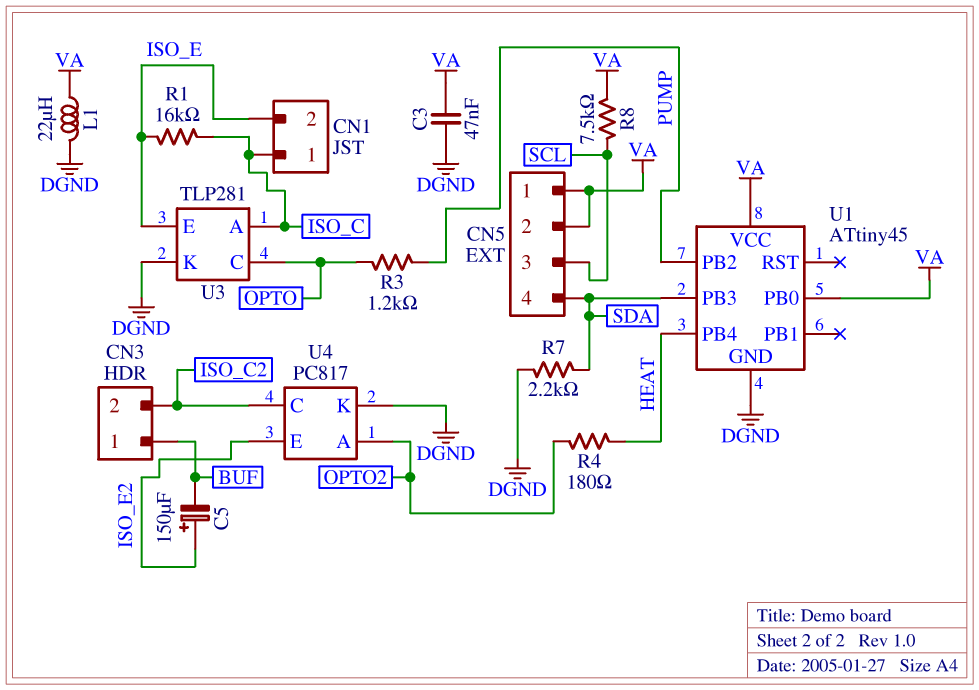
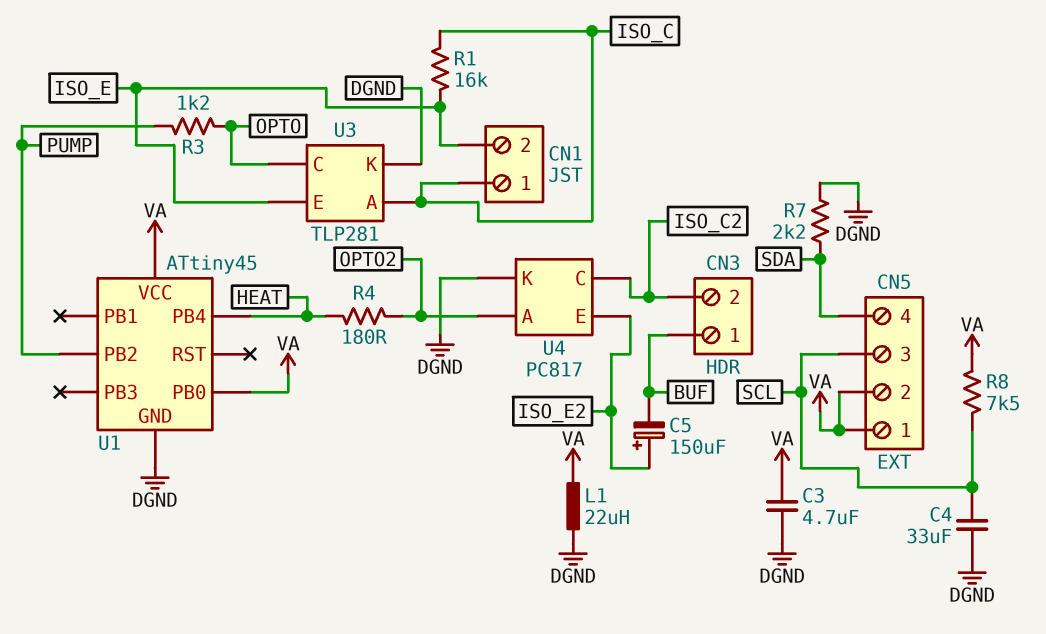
C3: 47nF (DGND, VA) -> 4.7uF (DGND, VA)
C4: none -> 33uF (DGND, SCL)
U1 pin PB3: SDA -> none

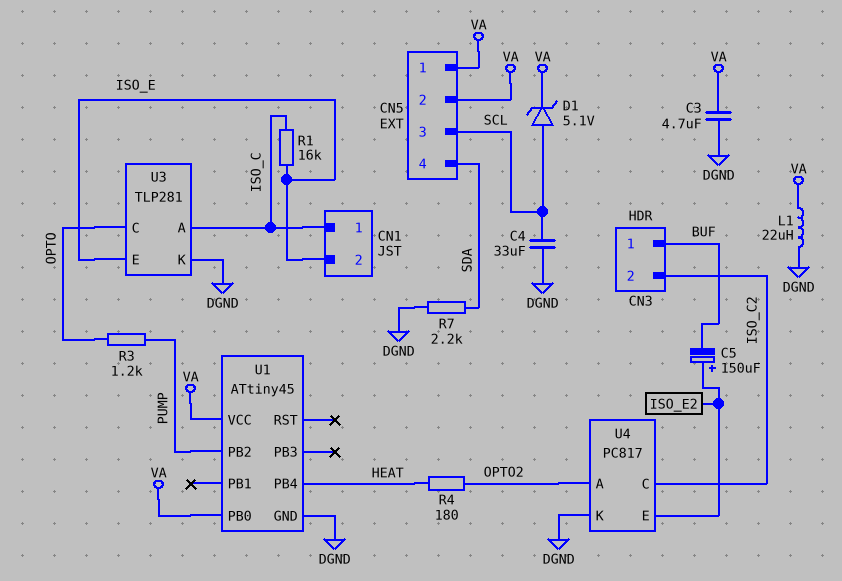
D1: none -> zener 5.1V (A SCL, K VA)
R8: 7.5k (SCL, VA) -> none

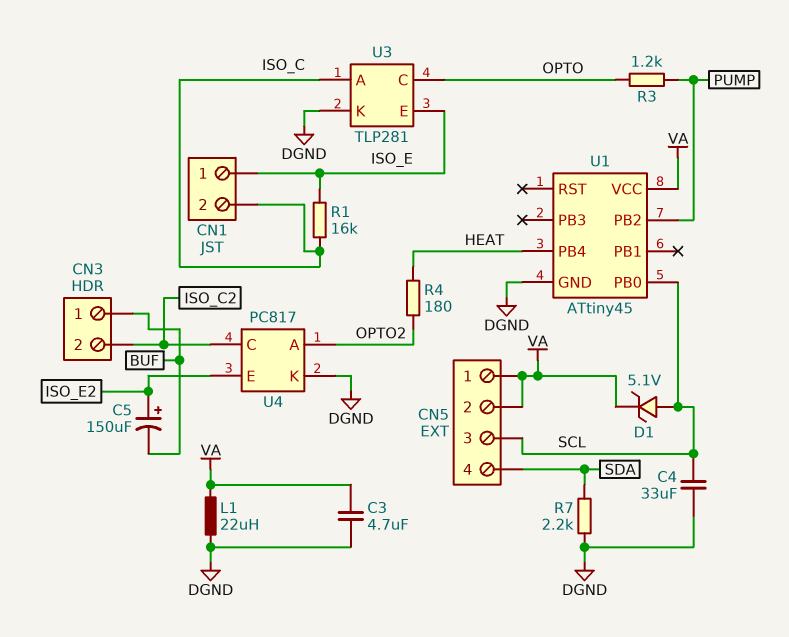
CN1 pin 1: ISO_C -> ISO_E
CN1 pin 2: ISO_E -> ISO_C
U1 pin PB0: VA -> SCL

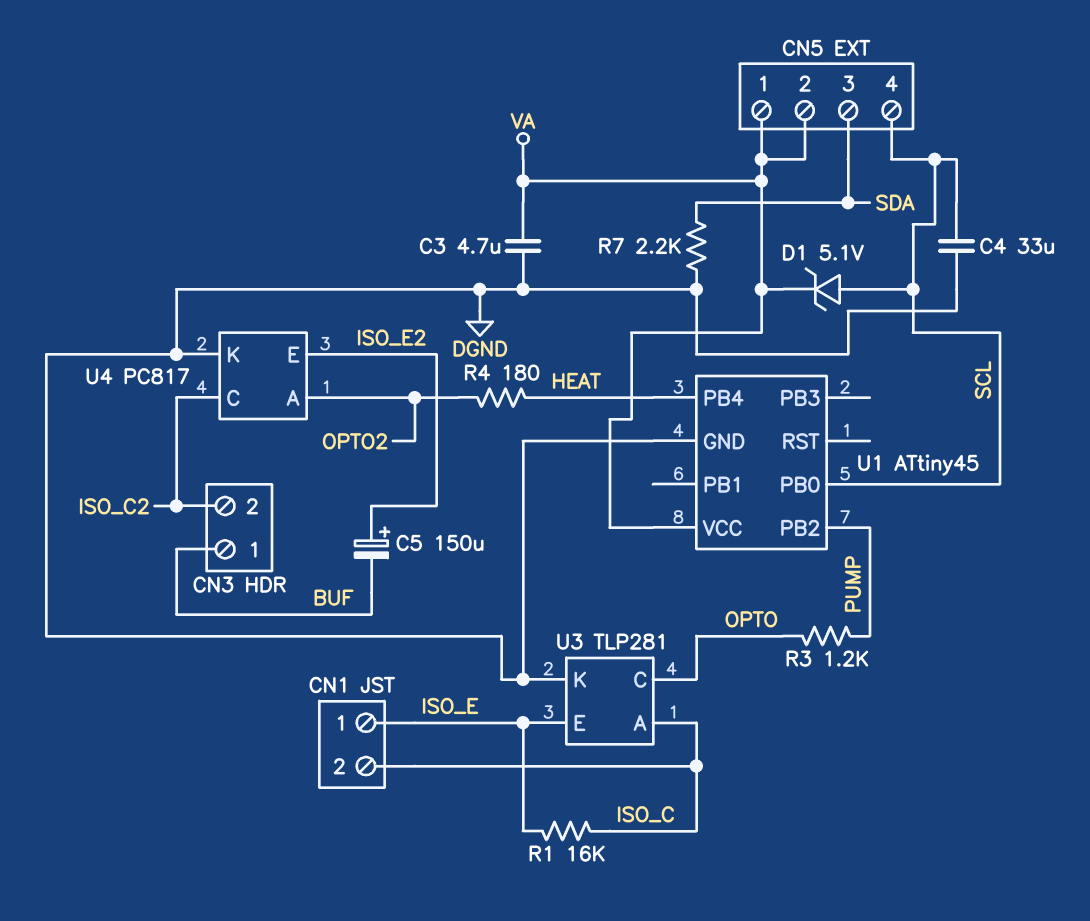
CN5 pin 3: SCL -> SDA
CN5 pin 4: SDA -> SCL
L1: 22uH (DGND, VA) -> none

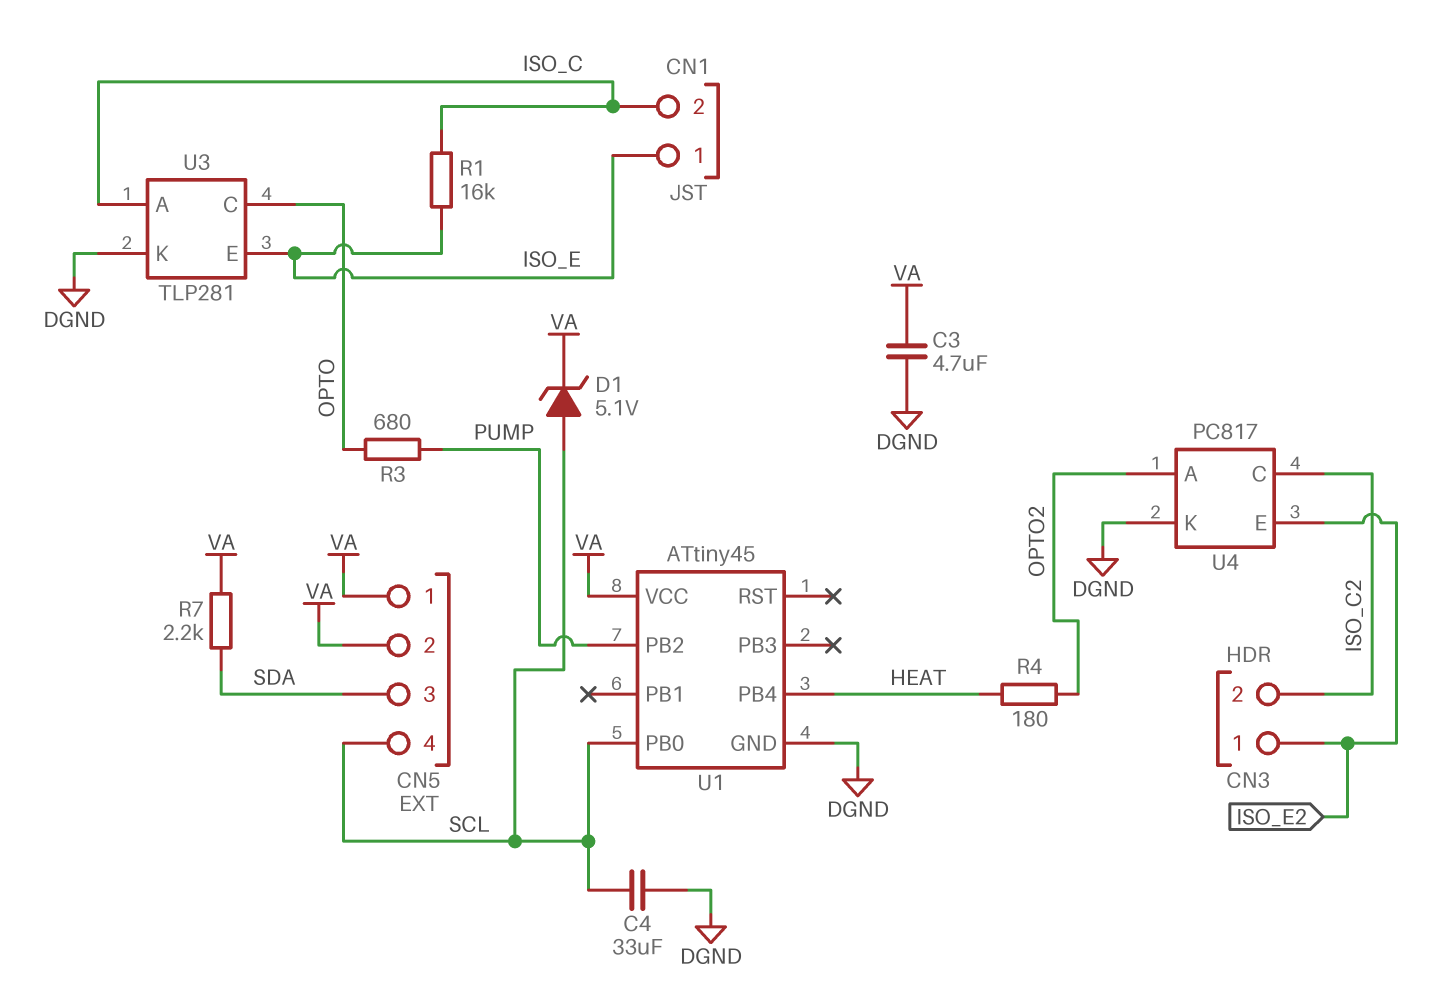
C5: 150uF (plus ISO_E2, minus BUF) -> none
CN3 pin 1: BUF -> ISO_E2
R3: 1.2k (OPTO, PUMP) -> 680 (OPTO, PUMP)
R7: 2.2k (DGND, SDA) -> 2.2k (SDA, VA)

